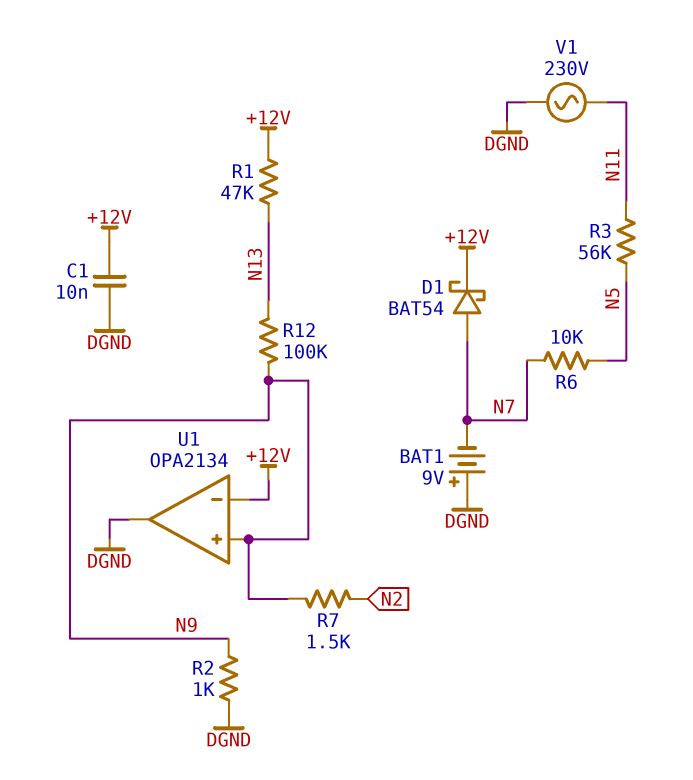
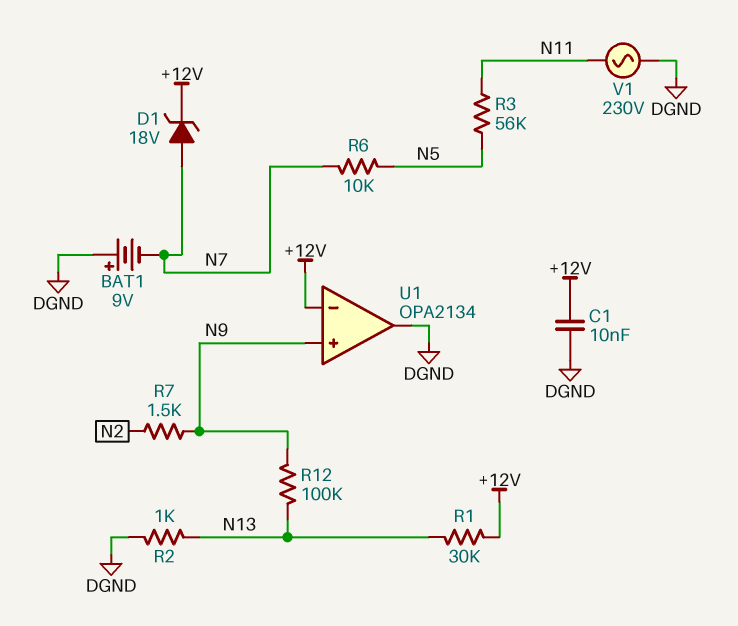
D1: schottky BAT54 (A N7, K +12V) -> zener 18V (A N7, K +12V)
R1: 47k (+12V, N13) -> 30k (+12V, N13)
R2: 1k (DGND, N9) -> 1k (DGND, N13)

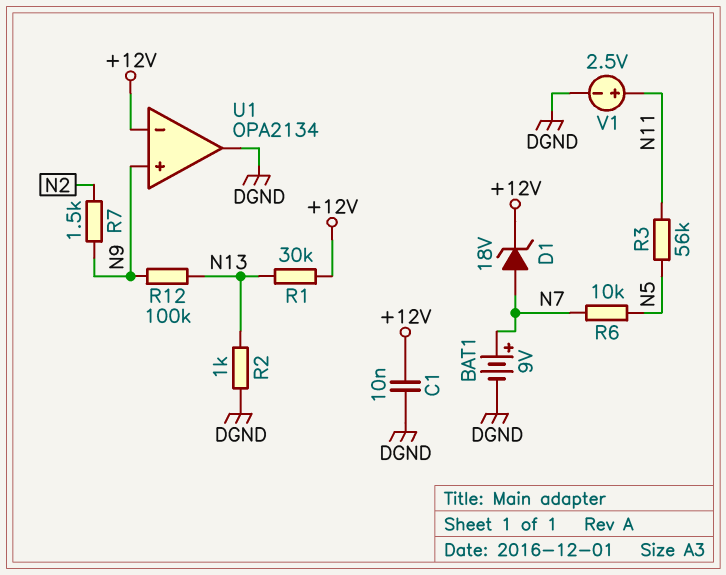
BAT1: 9V (plus DGND, minus N7) -> 9V (plus N7, minus DGND)
V1: AC 230V (DGND, N11) -> 2.5V (plus N11, minus DGND)

